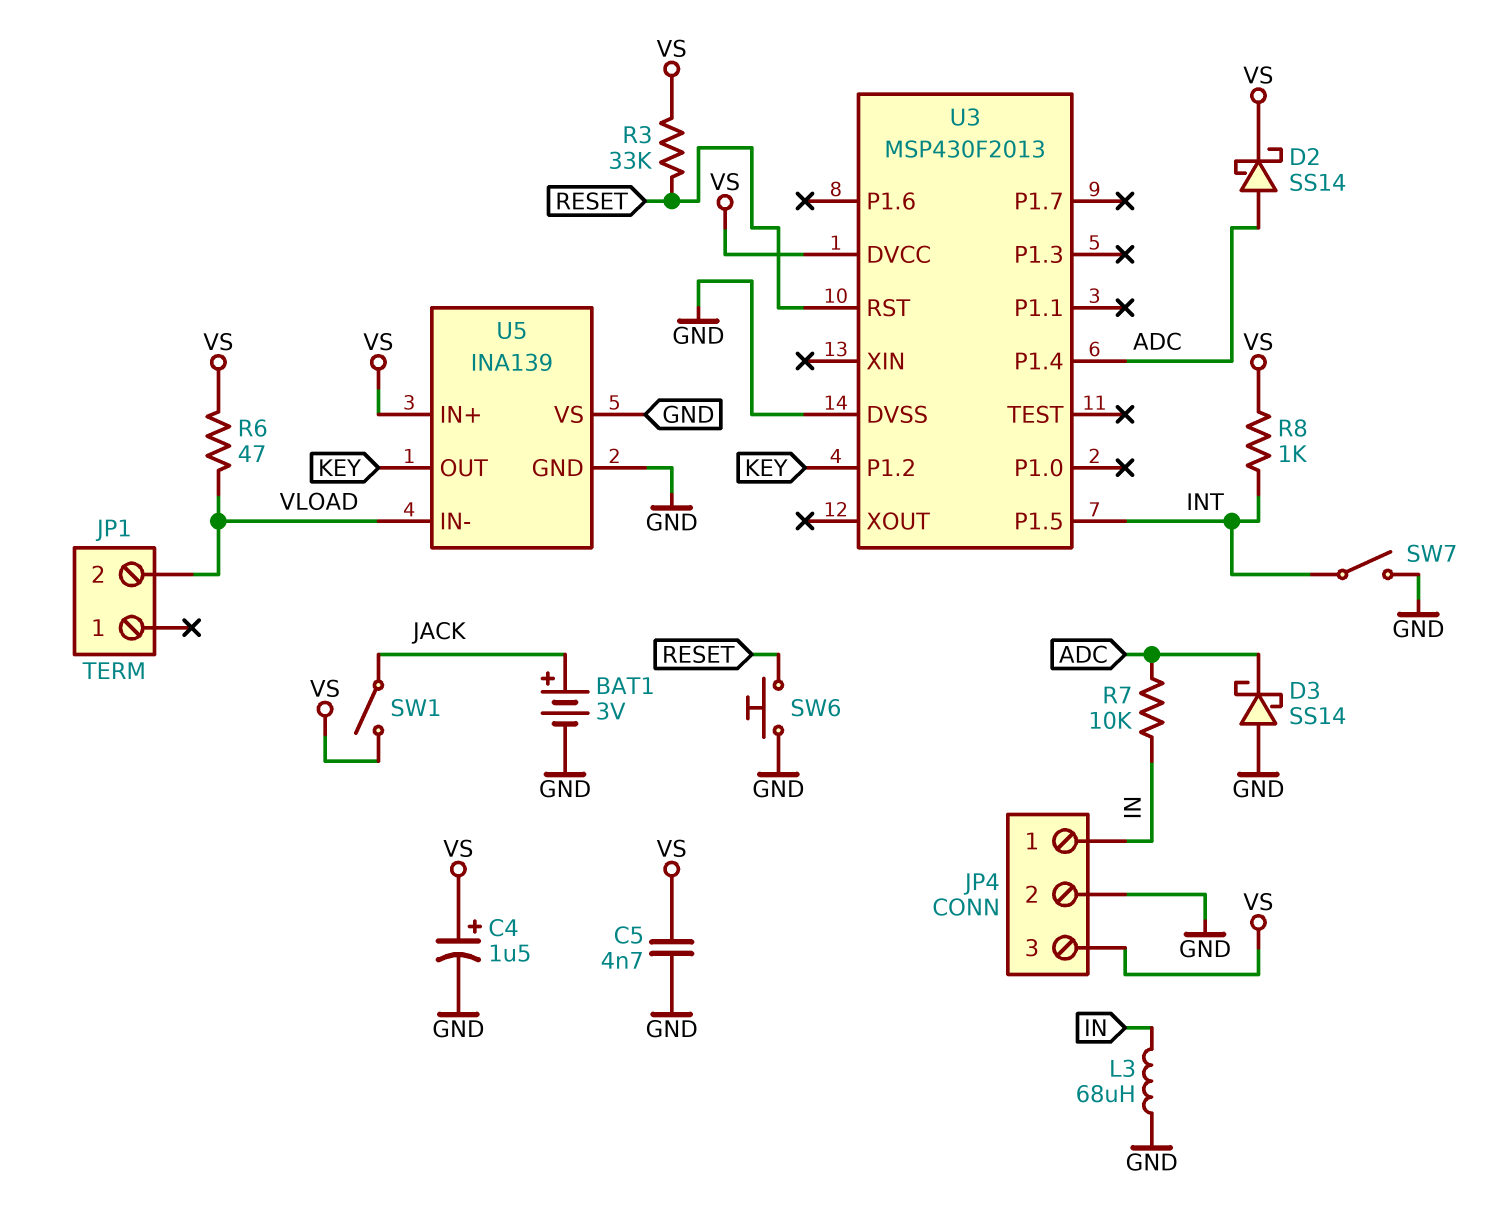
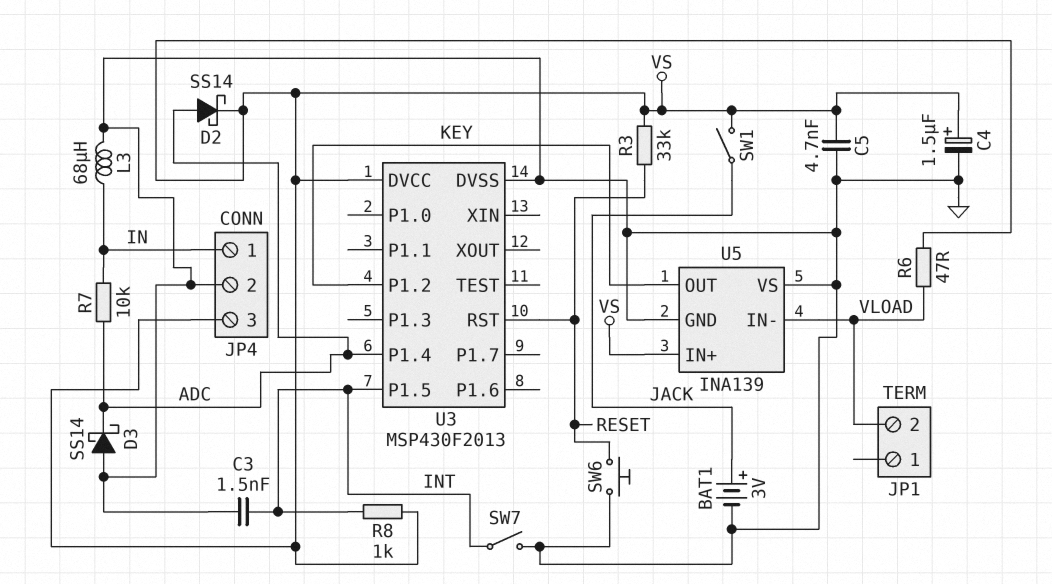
C3: none -> 1.5nF (GND, INT)

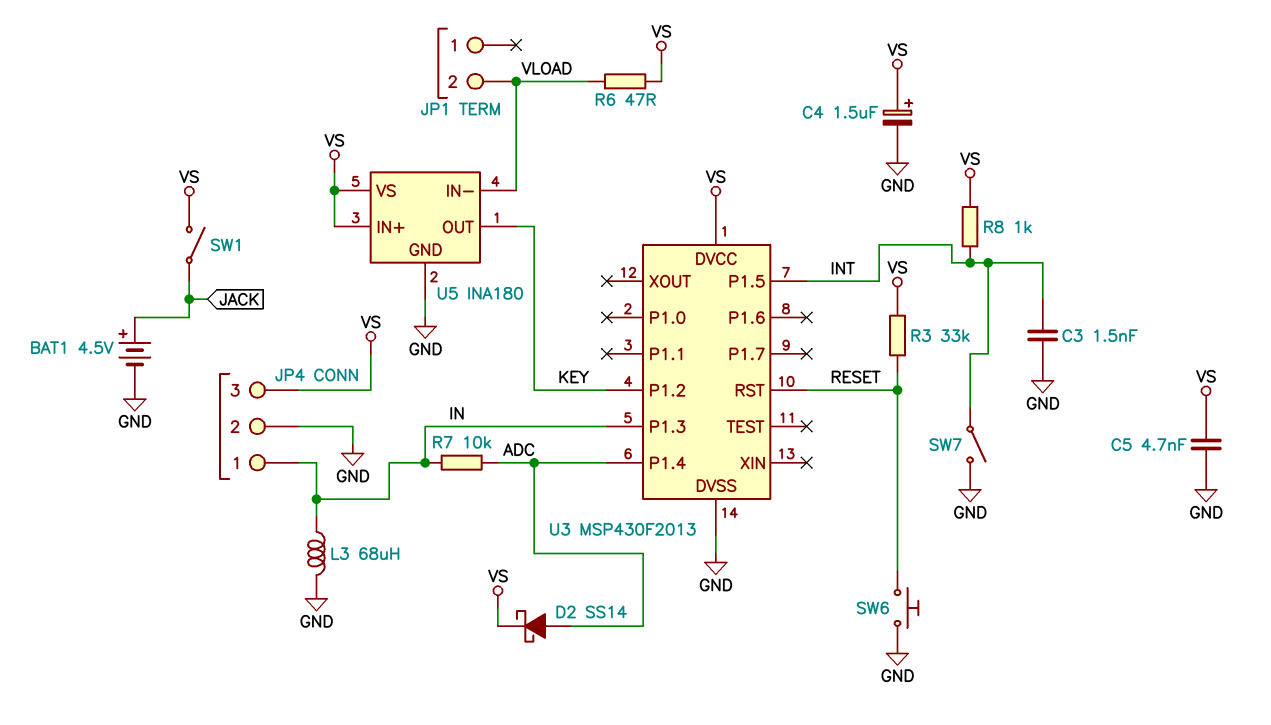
BAT1: 3V (plus JACK, minus GND) -> 4.5V (plus JACK, minus GND)
D3: schottky SS14 (A GND, K ADC) -> none
U3 pin P1.3: none -> IN
U5: INA139 -> INA180
U5 pin VS: GND -> VS

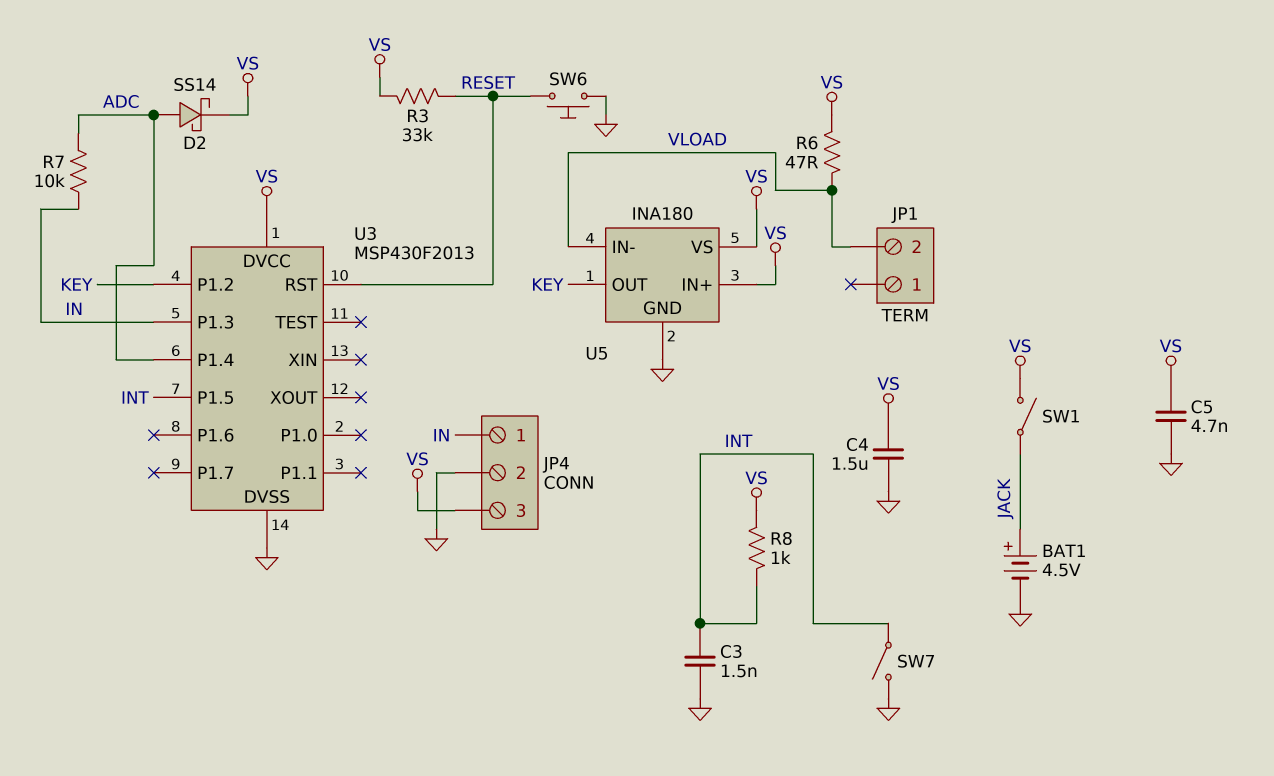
C4: 1.5uF (plus VS, minus GND) -> 1.5uF (GND, VS)
L3: 68uH (GND, IN) -> none

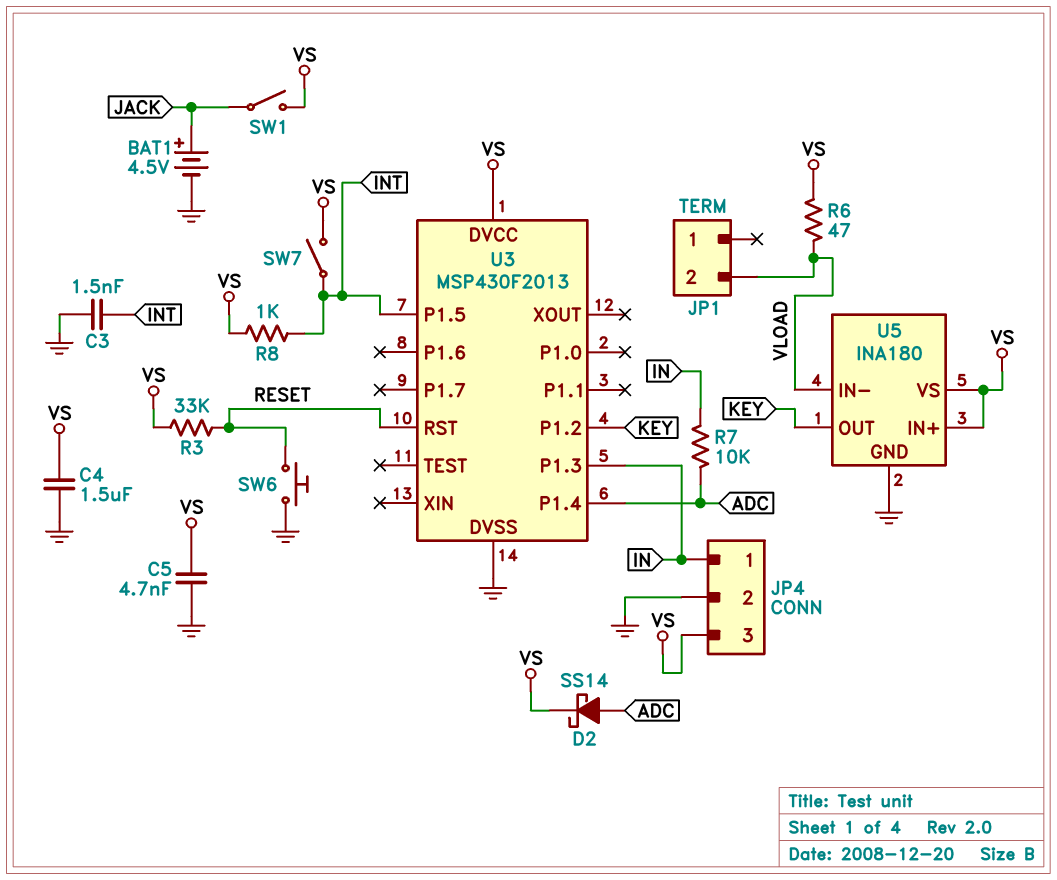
SW7: switch (GND, INT) -> switch (INT, VS)

